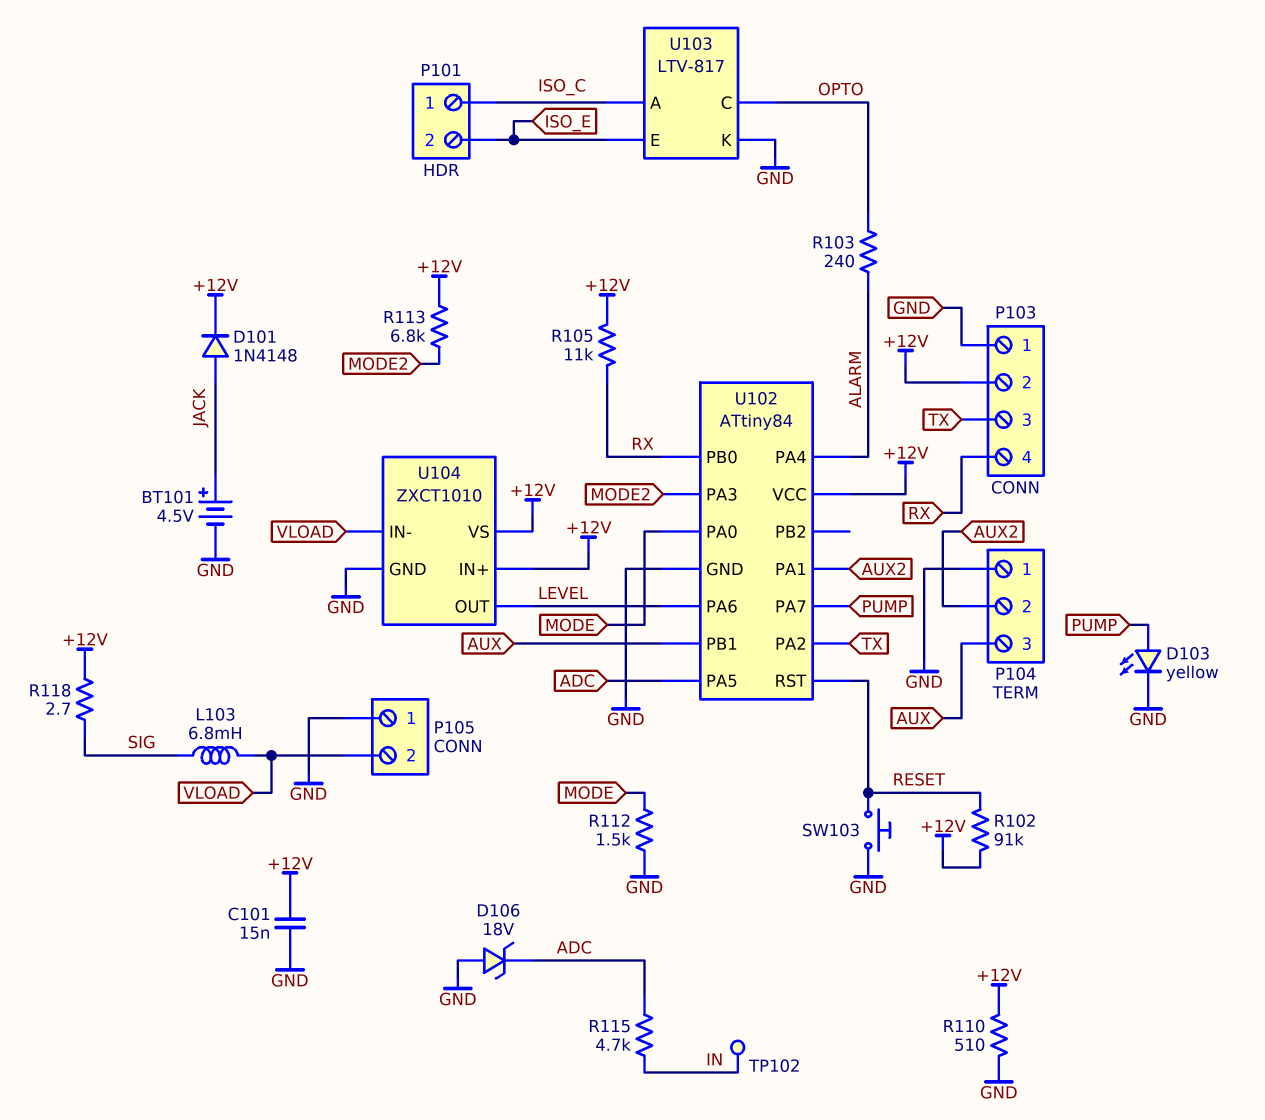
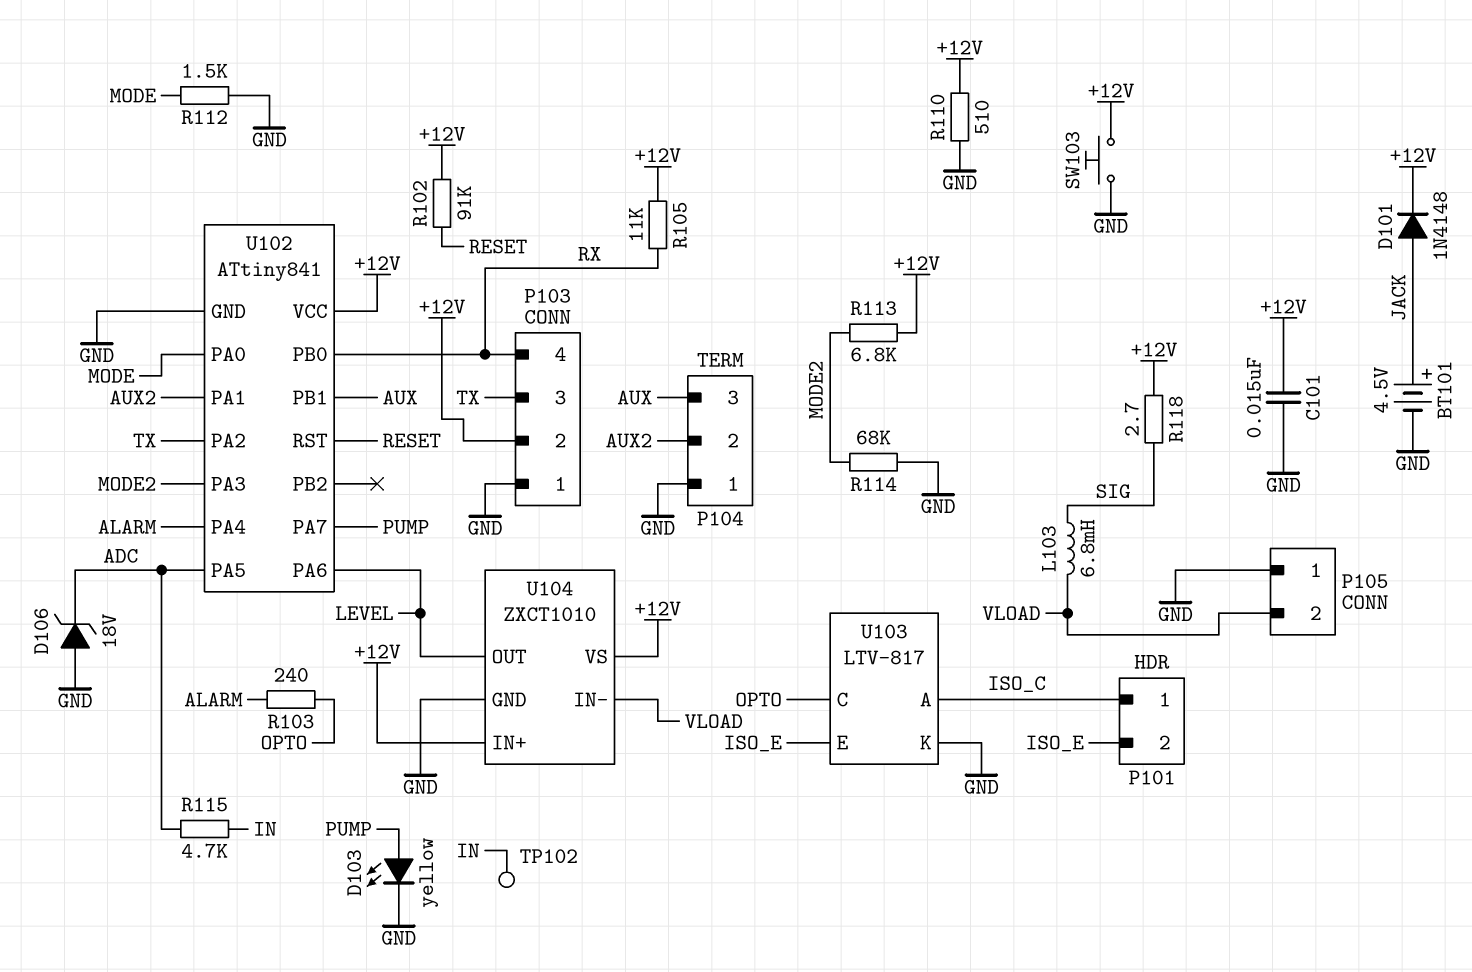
R114: none -> 68k (GND, MODE2)
SW103: button (GND, RESET) -> button (+12V, GND)
U102: ATtiny84 -> ATtiny841

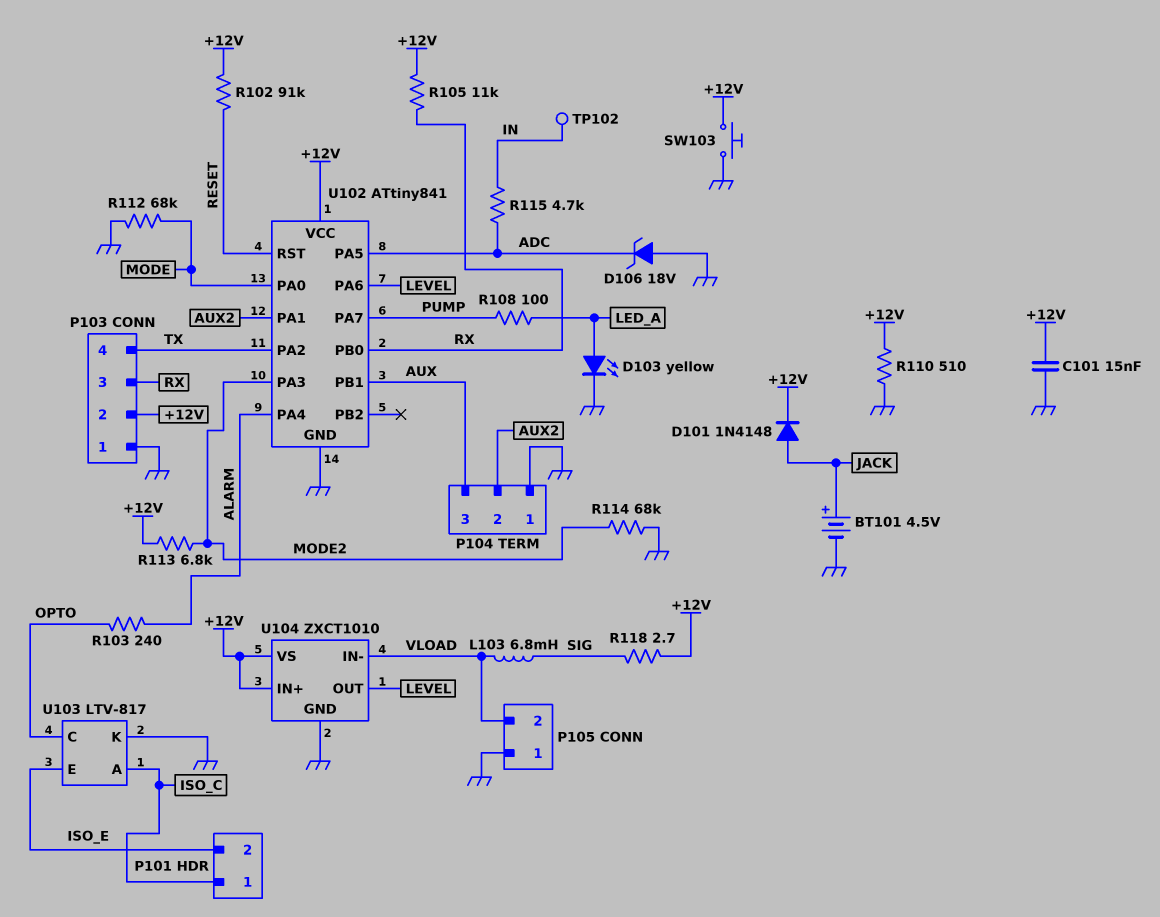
D103: LED yellow (A PUMP, K GND) -> LED yellow (A LED_A, K GND)
P103 pin 3: TX -> RX
P103 pin 4: RX -> TX
R108: none -> 100 (LED_A, PUMP)
R112: 1.5k (GND, MODE) -> 68k (GND, MODE)

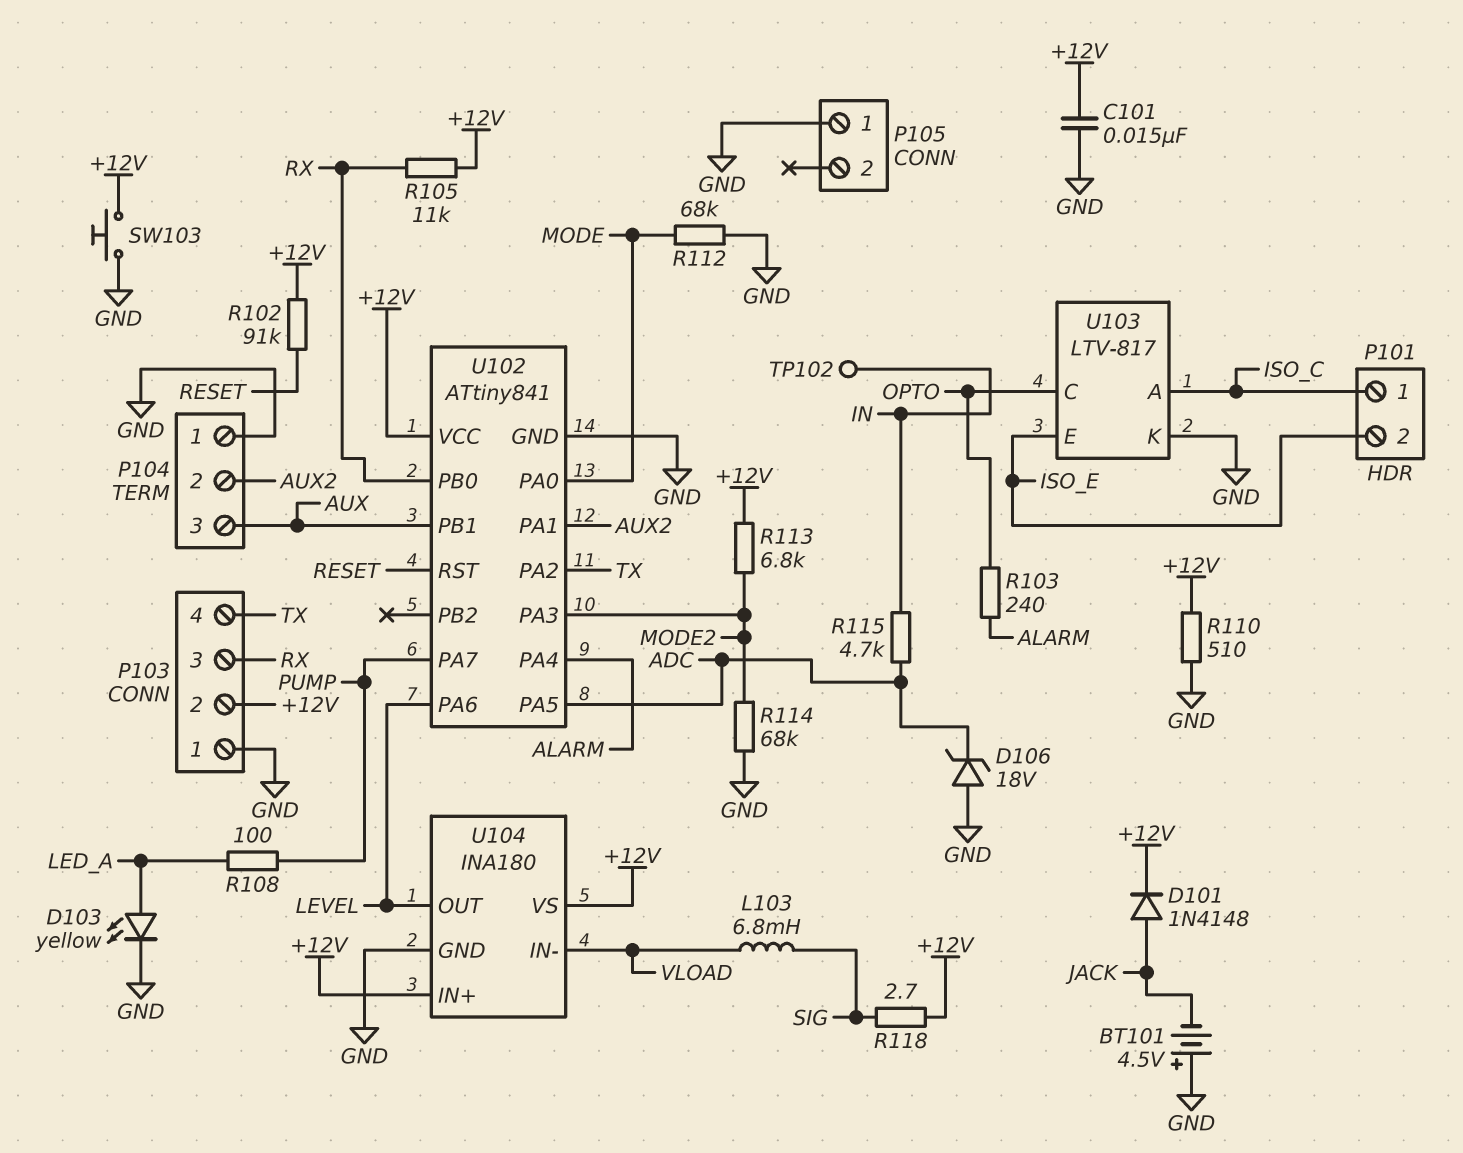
BT101: 4.5V (plus JACK, minus GND) -> 4.5V (plus GND, minus JACK)
P105 pin 2: VLOAD -> none
U104: ZXCT1010 -> INA180

